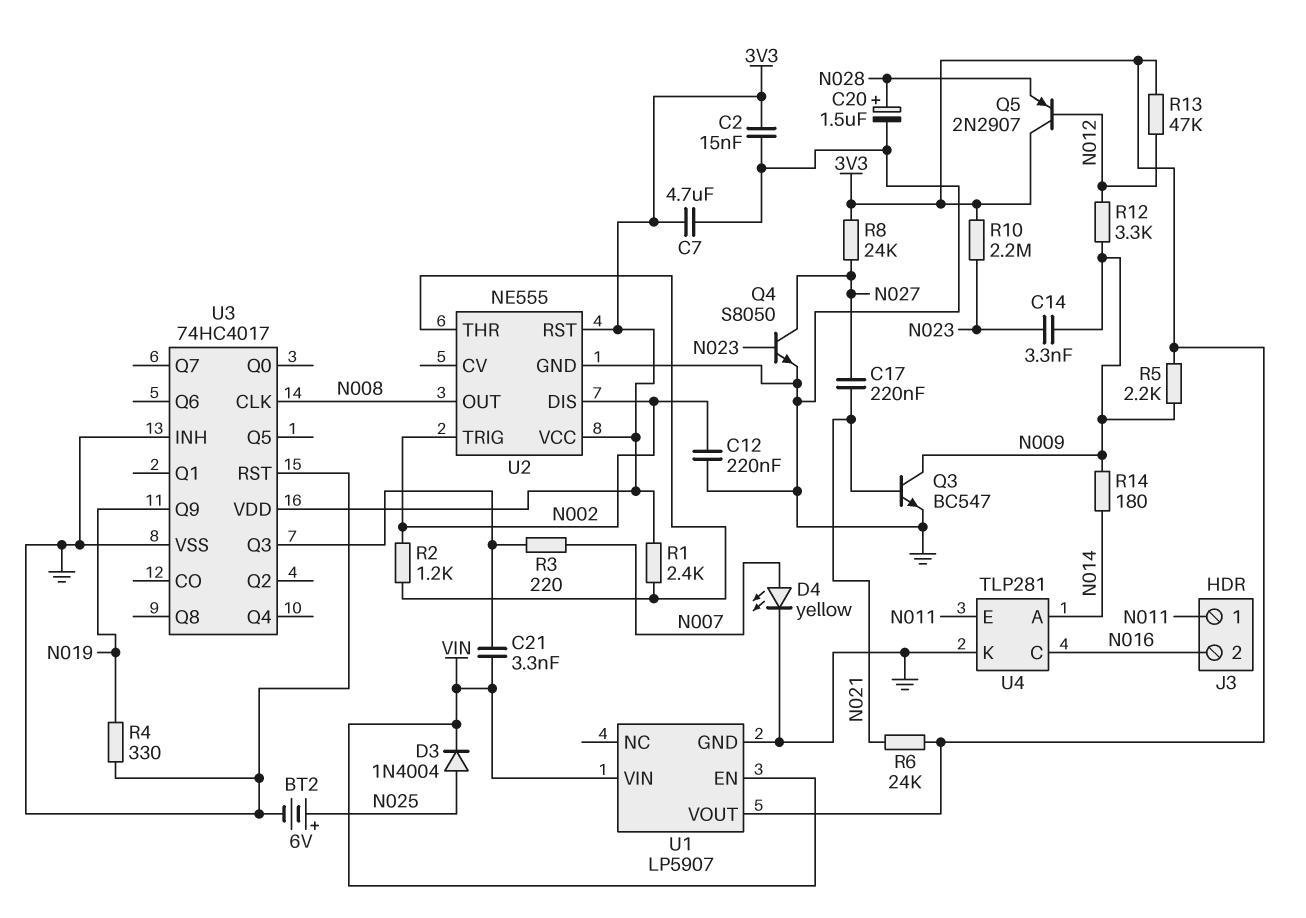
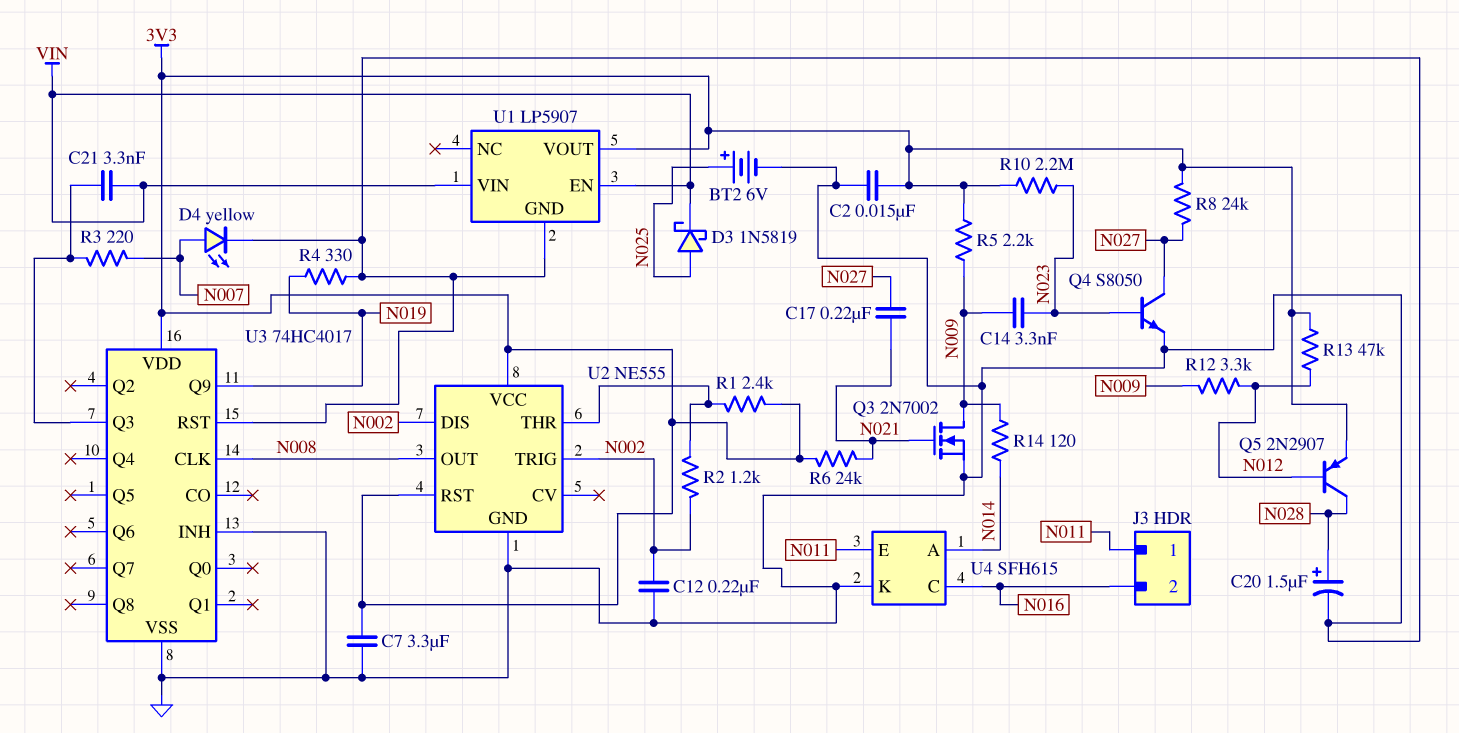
C7: 4.7uF (3V3, GND) -> 3.3uF (3V3, GND)
D3: diode 1N4004 (A N025, K VIN) -> schottky 1N5819 (A N025, K VIN)
Q3: NPN BC547 (B N021, C N009, E GND) -> NMOS 2N7002 (G N021, D N009, S GND)
Q5: PNP 2N2907 (B N012, C 3V3, E N028) -> PNP 2N2907 (B N012, C N028, E 3V3)
R14: 180 (N009, N014) -> 120 (N009, N014)
U4: TLP281 -> SFH615

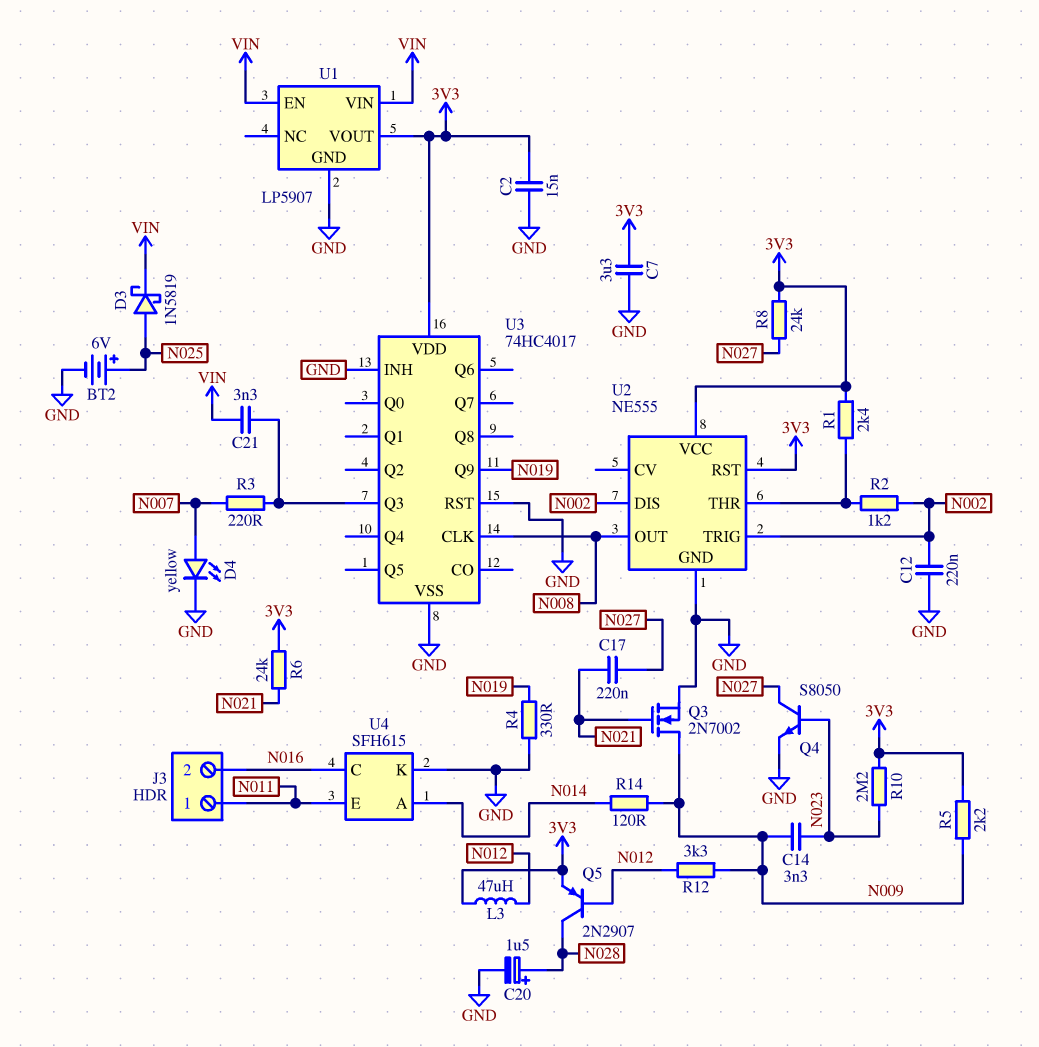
L3: none -> 47uH (3V3, N012)
R13: 47k (3V3, N012) -> none

